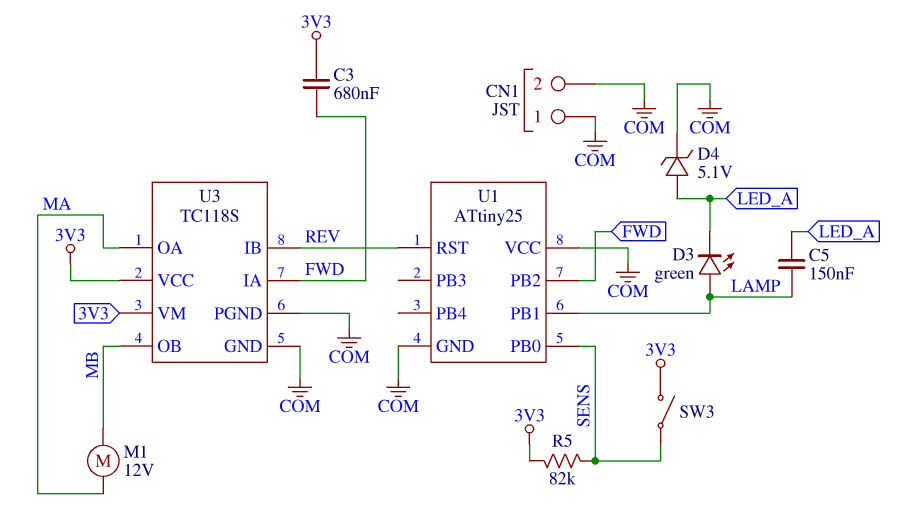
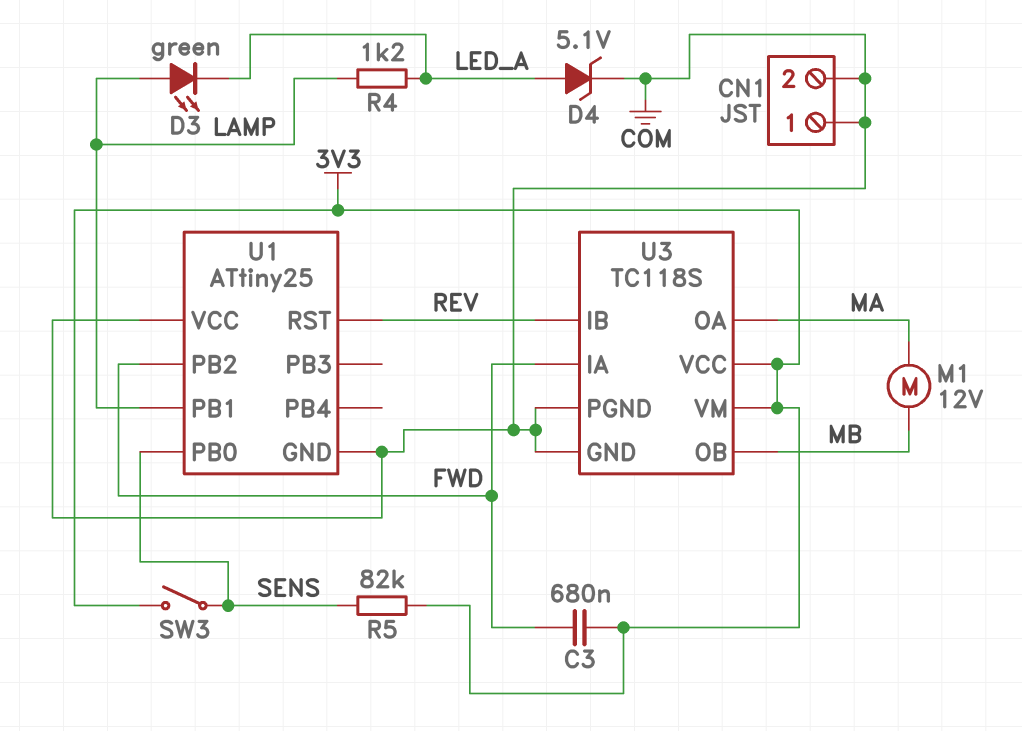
C5: 150nF (LAMP, LED_A) -> none
R4: none -> 1.2k (LAMP, LED_A)

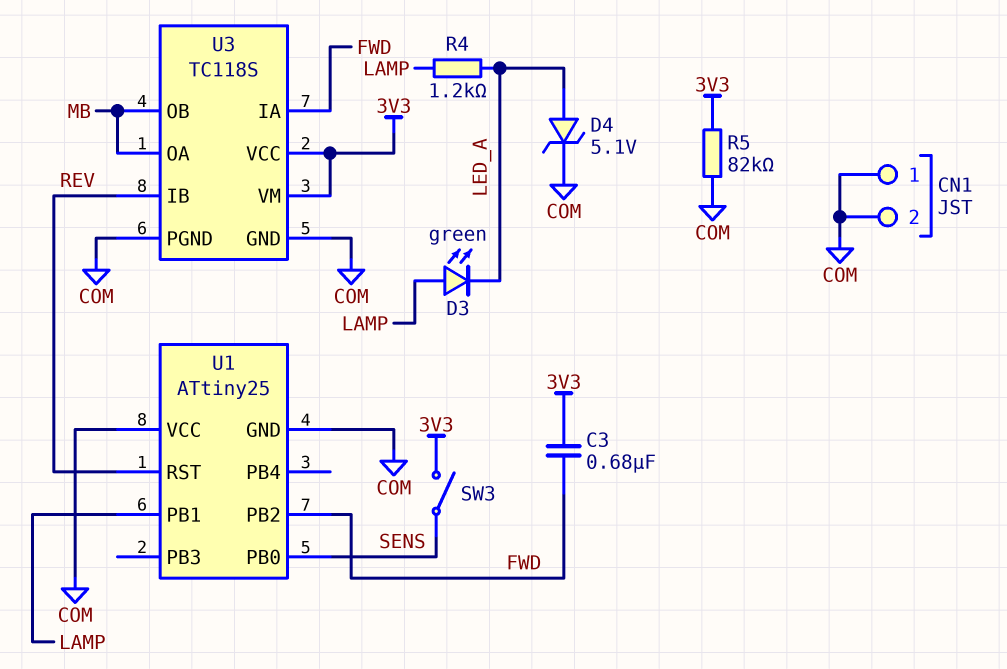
M1: motor 12V (MA, MB) -> none
R5: 82k (3V3, SENS) -> 82k (3V3, COM)
U3 pin OA: MA -> MB

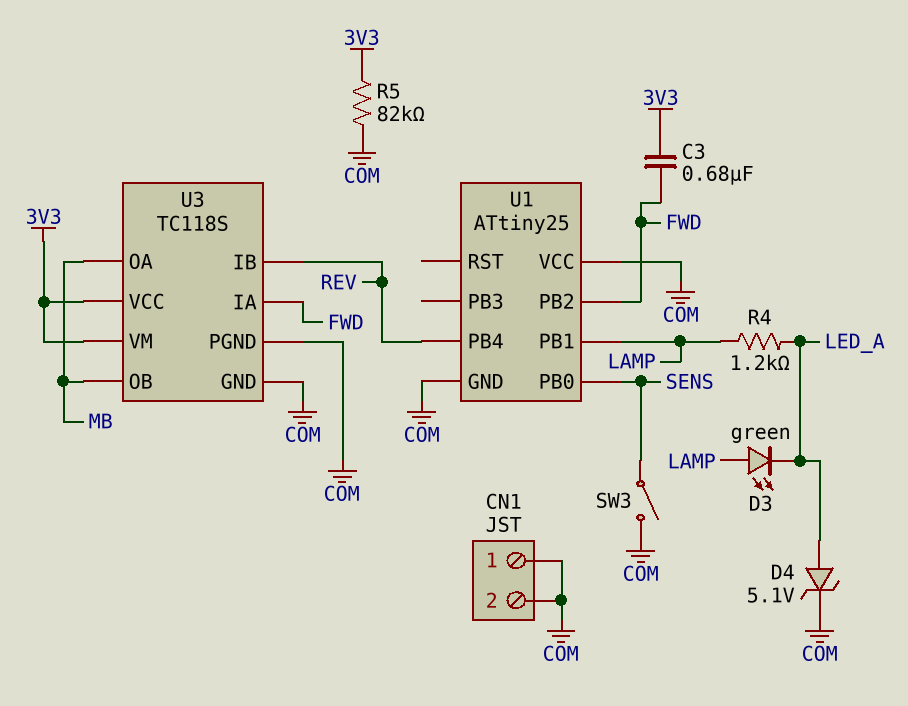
SW3: switch (3V3, SENS) -> switch (COM, SENS)
U1 pin PB4: none -> REV
U1 pin RST: REV -> none

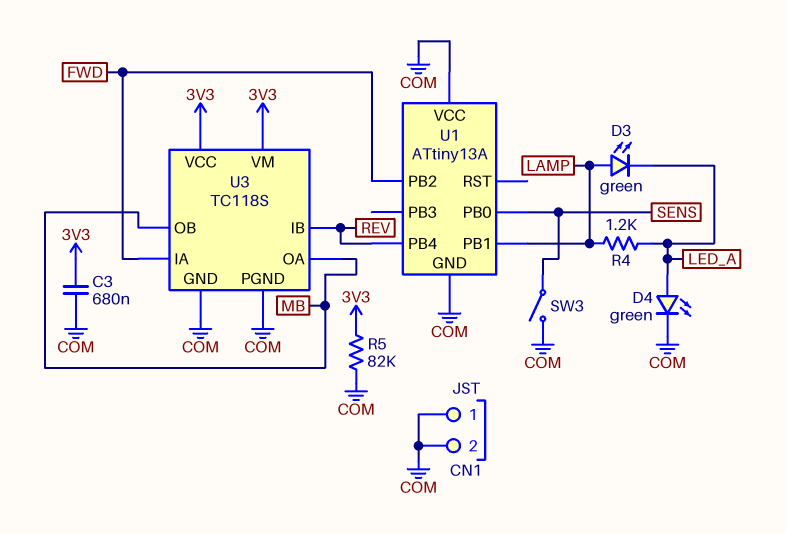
C3: 680nF (3V3, FWD) -> 680nF (3V3, COM)
D4: zener 5.1V (A LED_A, K COM) -> LED green (A LED_A, K COM)
U1: ATtiny25 -> ATtiny13A

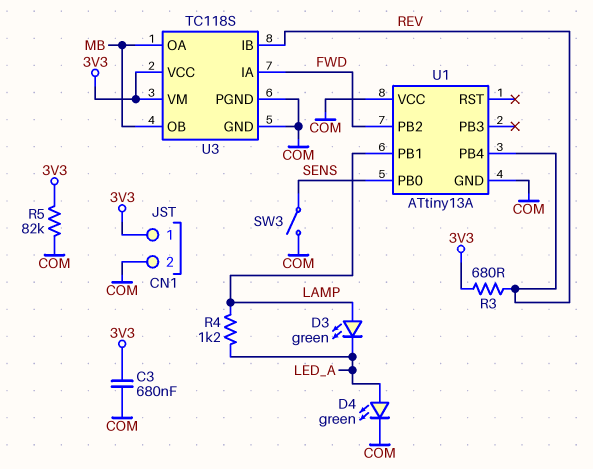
CN1 pin 1: COM -> 3V3
R3: none -> 680 (3V3, REV)

